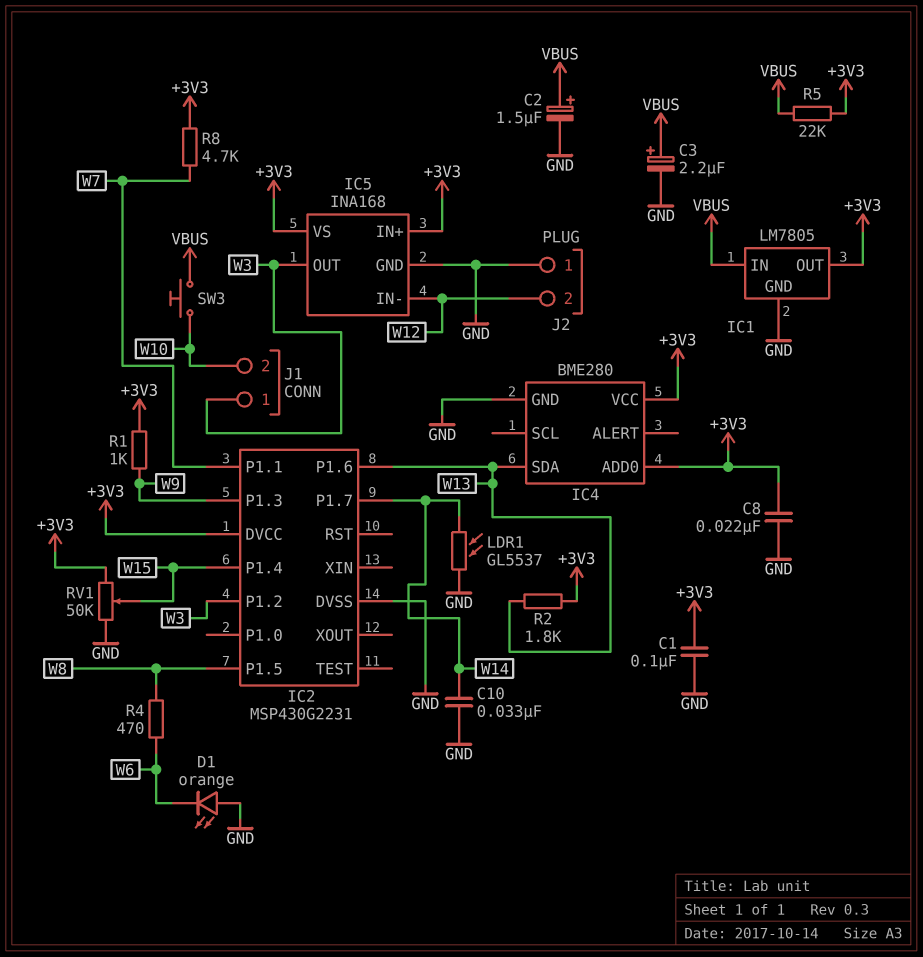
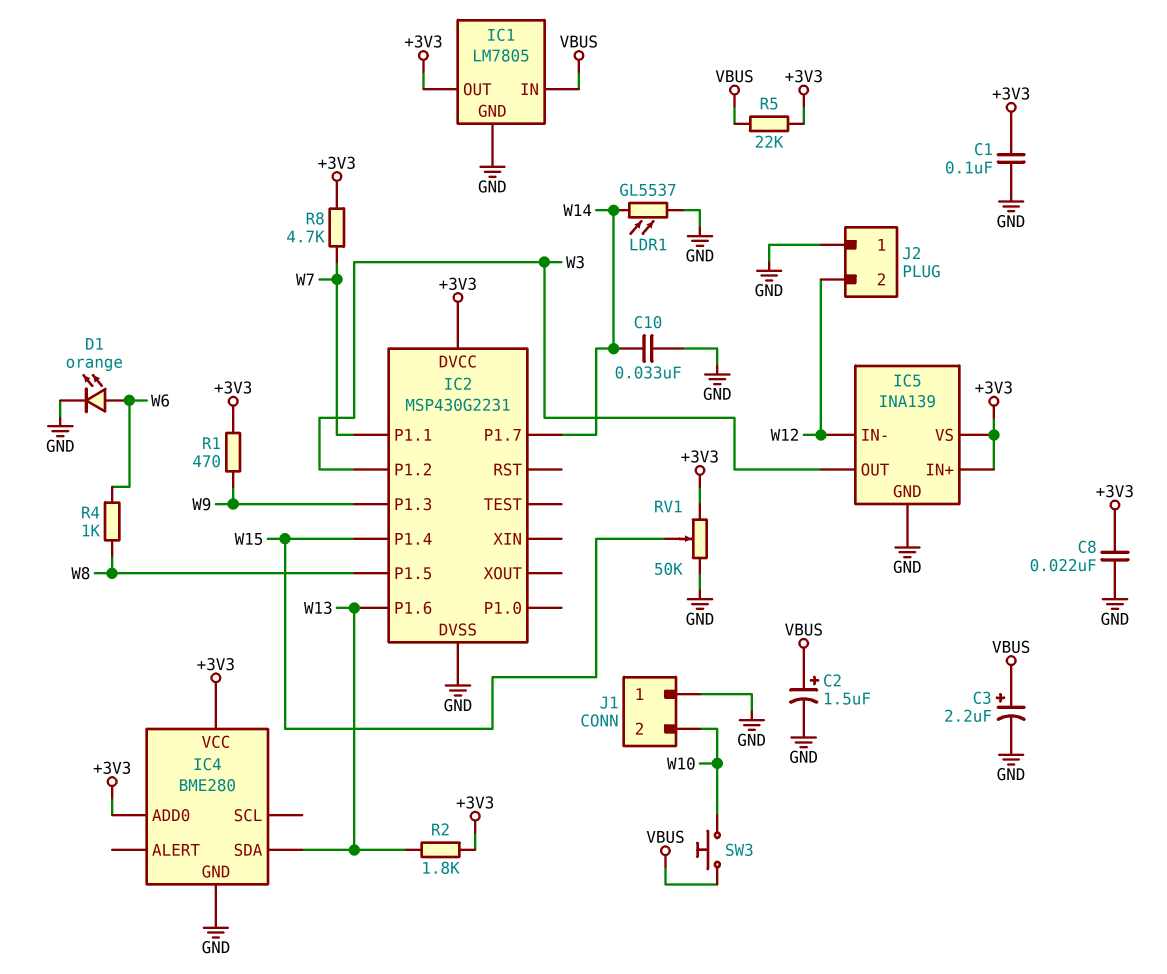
D1: LED orange (A GND, K W6) -> LED orange (A W6, K GND)
IC5: INA168 -> INA139
J1 pin 1: W3 -> GND
R1: 1k (+3V3, W9) -> 470 (+3V3, W9)
R4: 470 (W6, W8) -> 1k (W6, W8)

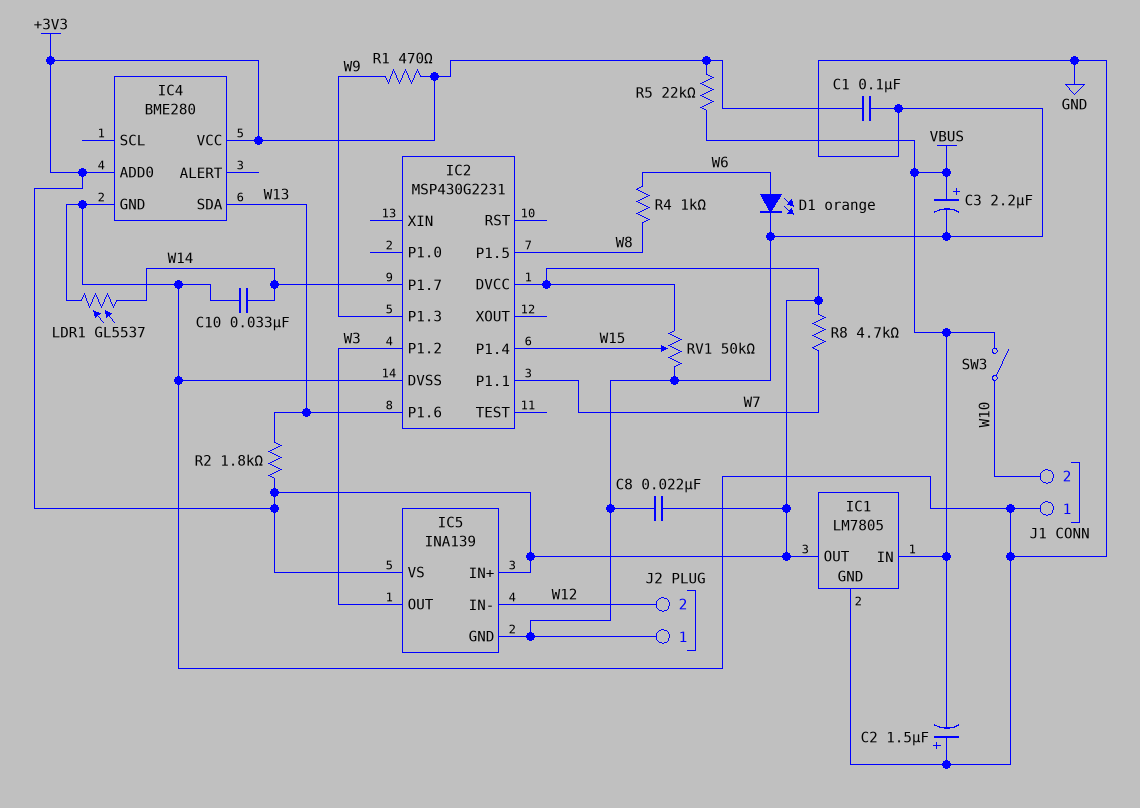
C2: 1.5uF (plus VBUS, minus GND) -> 1.5uF (plus GND, minus VBUS)
SW3: button (VBUS, W10) -> switch (VBUS, W10)

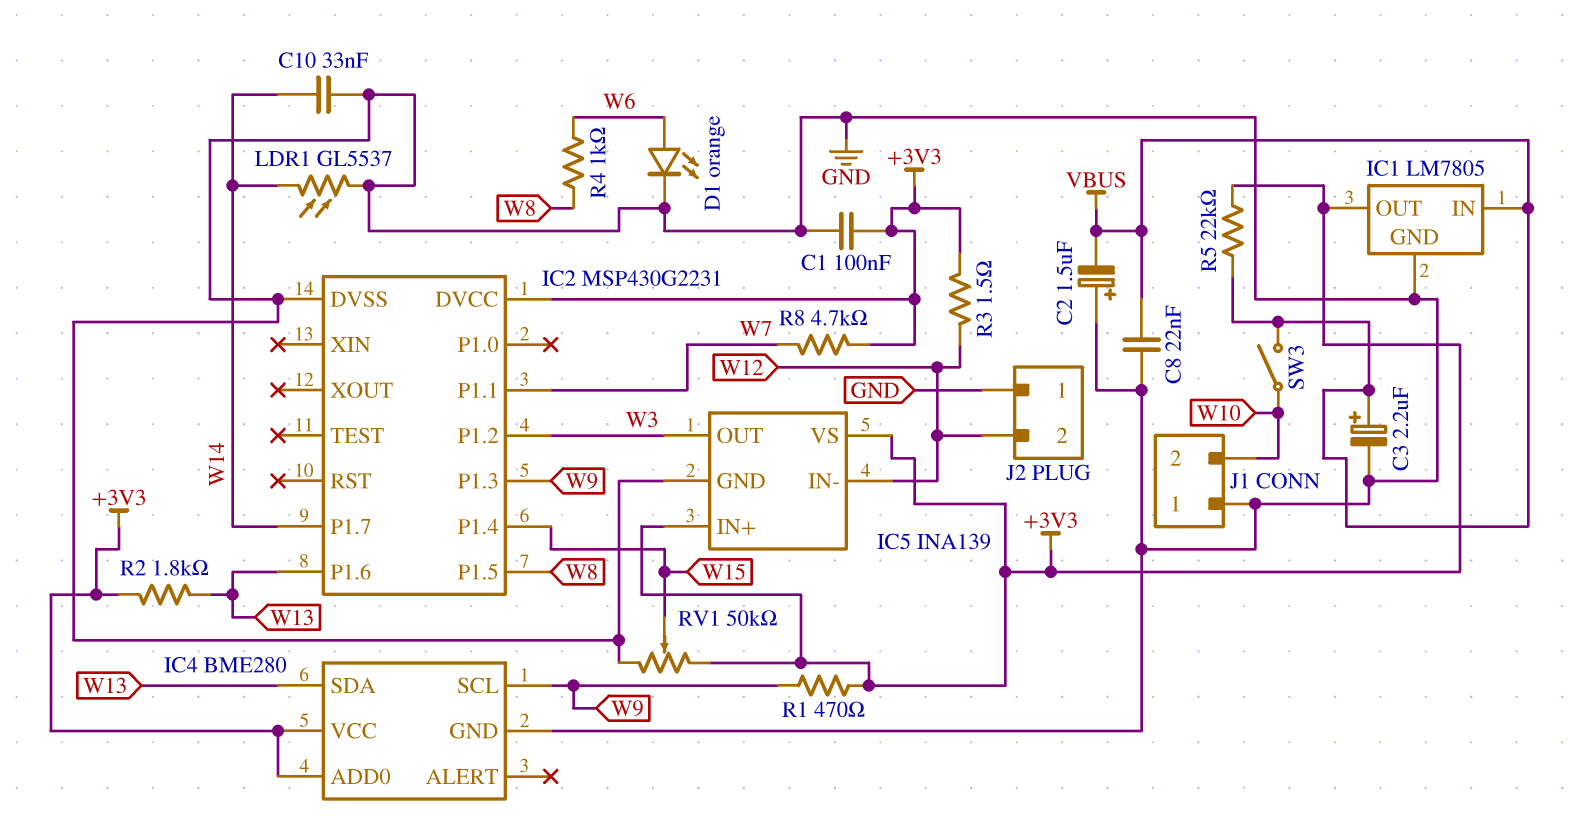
C8: 22nF (+3V3, GND) -> 22nF (GND, VBUS)
IC4 pin SCL: none -> W9
R3: none -> 1.5 (+3V3, W12)

